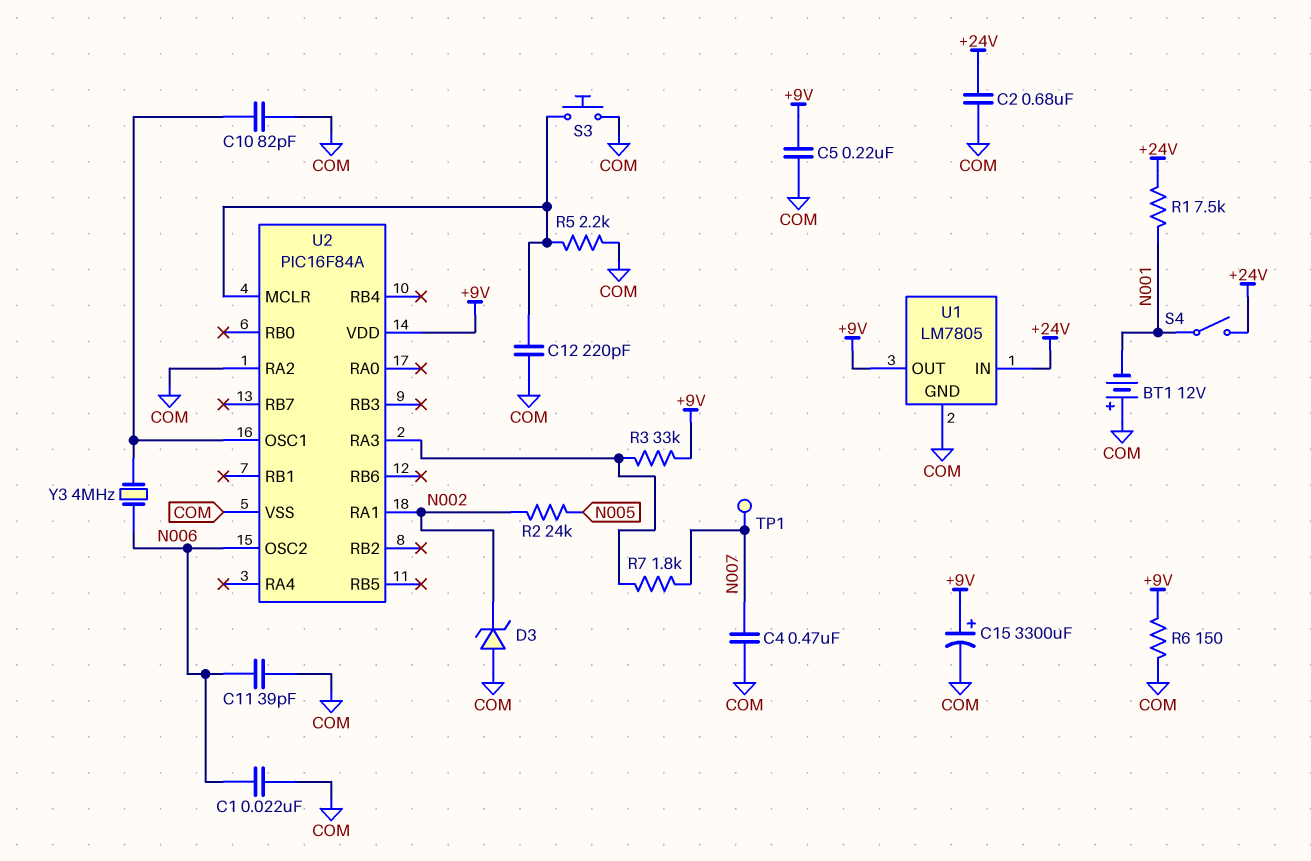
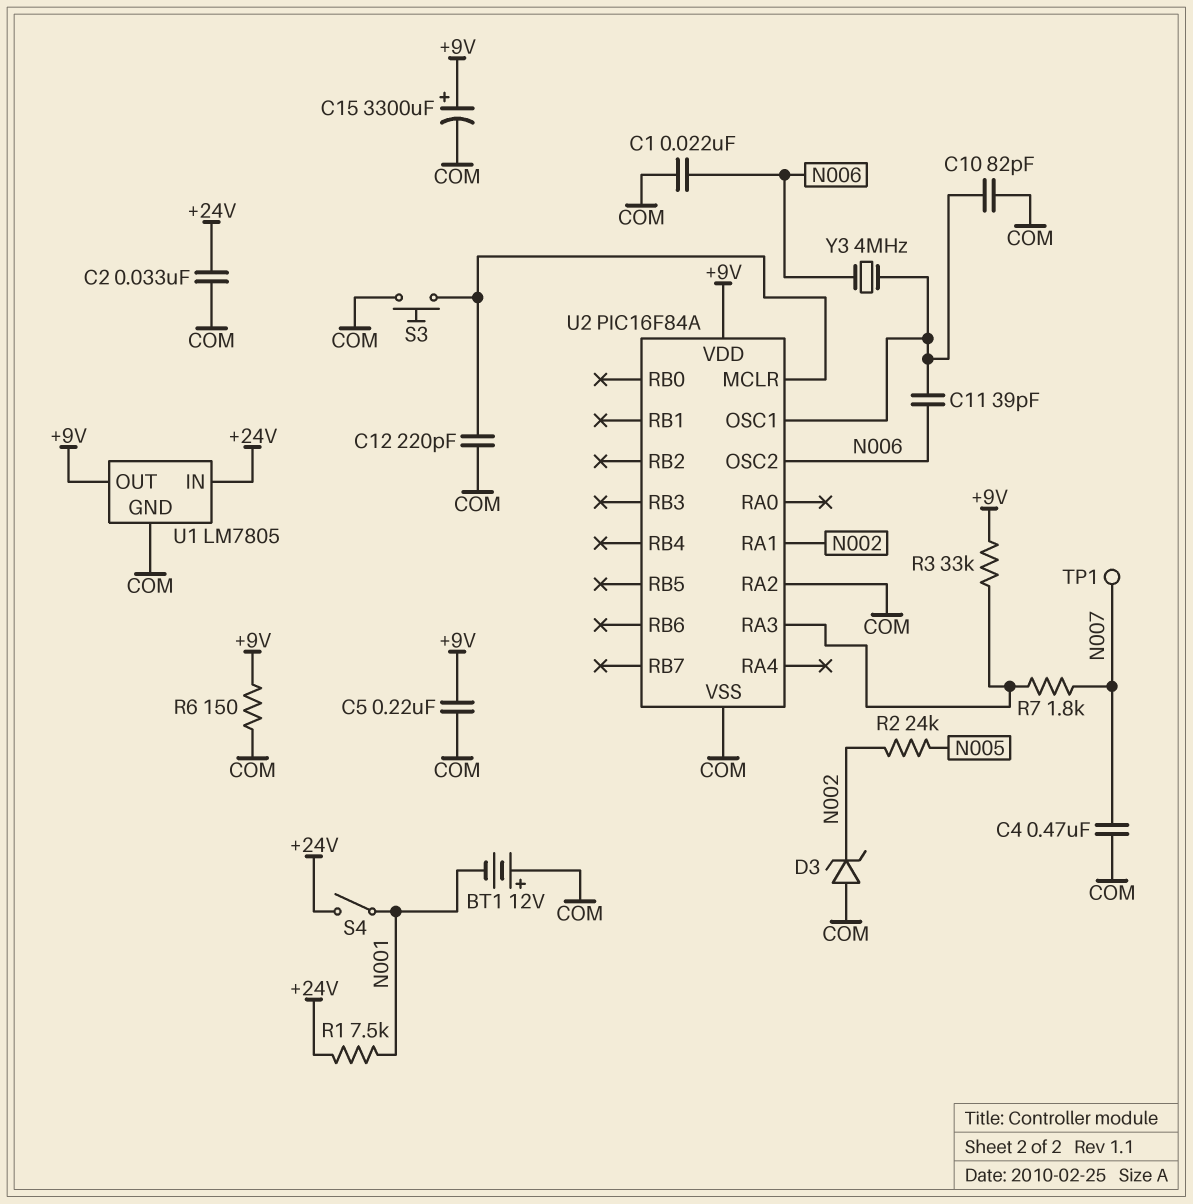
C2: 680nF (+24V, COM) -> 33nF (+24V, COM)
C11: 39pF (COM, N006) -> 39pF (N006, U2/OSC1)
R5: 2.2k (COM, U2/MCLR) -> none

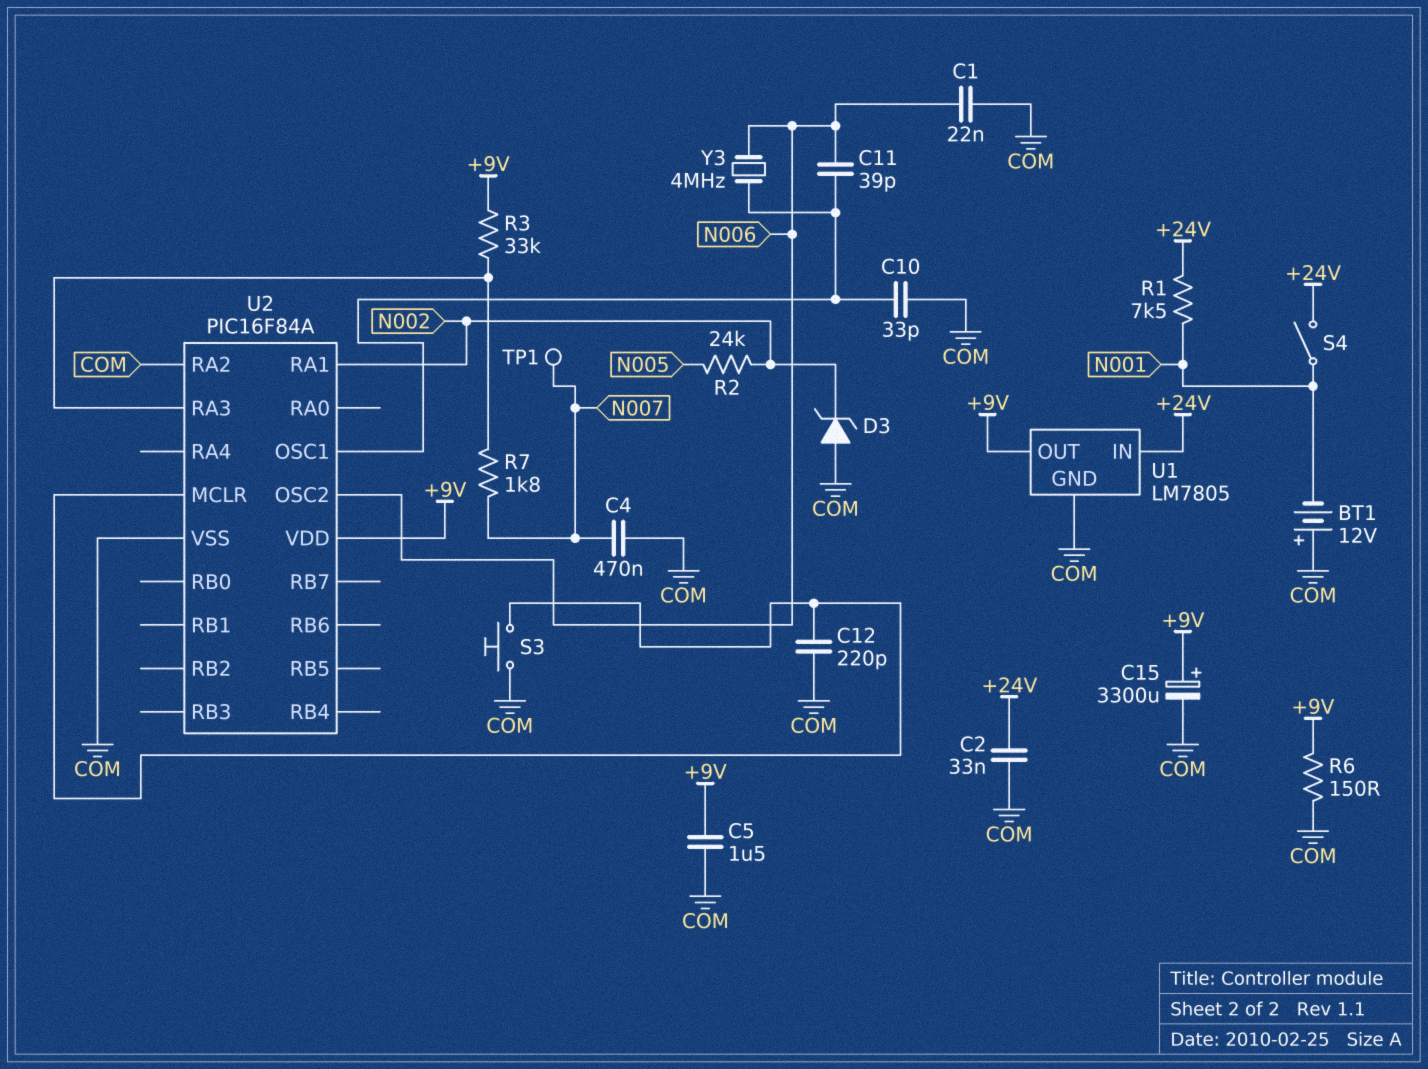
C5: 220nF (+9V, COM) -> 1.5uF (+9V, COM)
C10: 82pF (COM, U2/OSC1) -> 33pF (COM, U2/OSC1)

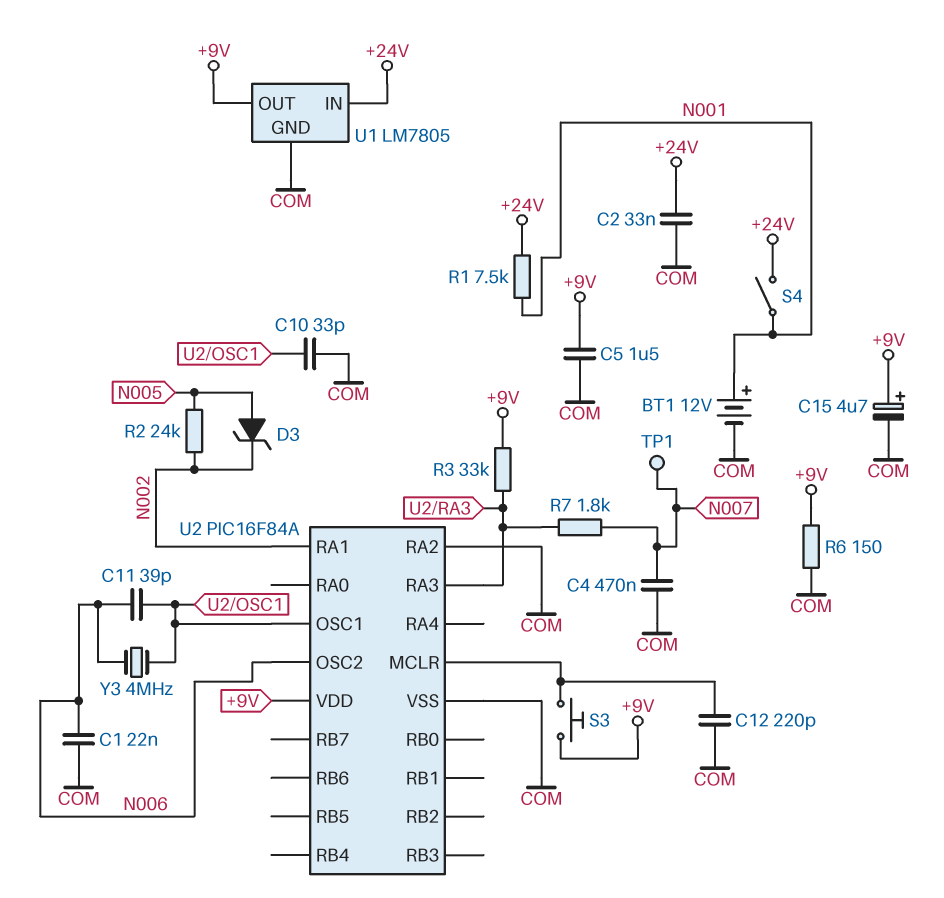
BT1: 12V (plus COM, minus N001) -> 12V (plus N001, minus COM)
C15: 3300uF (plus +9V, minus COM) -> 4.7uF (plus +9V, minus COM)
D3: zener (A COM, K N002) -> zener (A N005, K N002)
S3: button (COM, U2/MCLR) -> button (+9V, U2/MCLR)

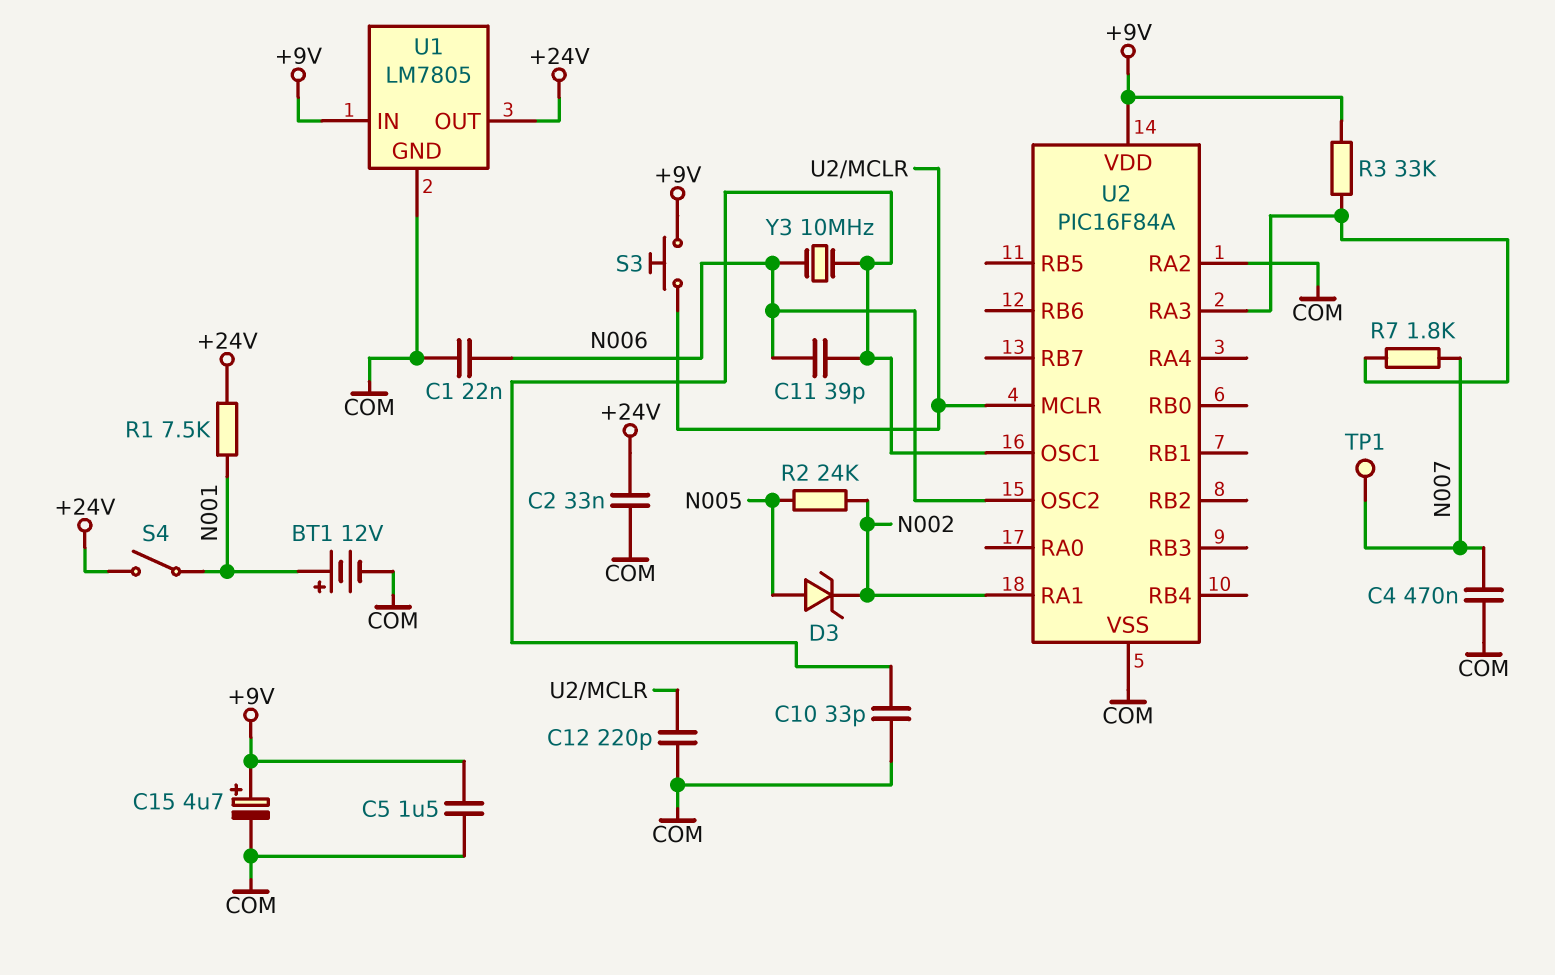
R6: 150 (+9V, COM) -> none
U1 pin IN: +24V -> +9V
U1 pin OUT: +9V -> +24V
Y3: 4MHz (N006, U2/OSC1) -> 10MHz (N006, U2/OSC1)

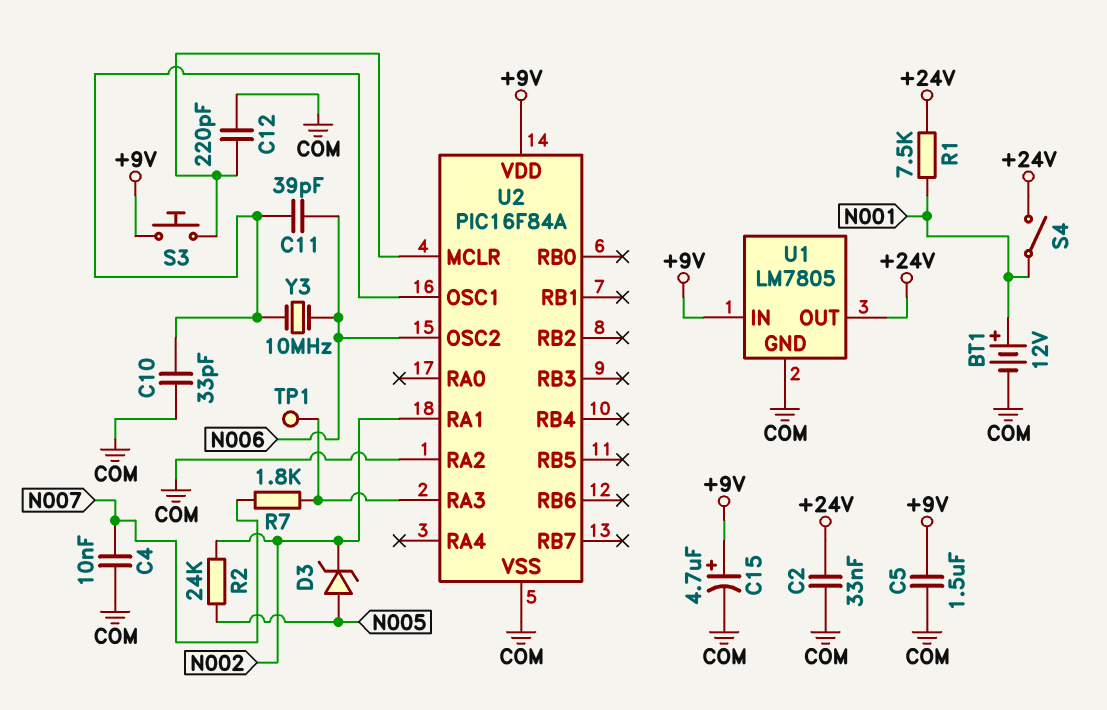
C1: 22nF (COM, N006) -> none
C4: 470nF (COM, N007) -> 10nF (COM, N007)
R3: 33k (+9V, U2/RA3) -> none
TP1: test point (N007) -> test point (U2/RA3)

